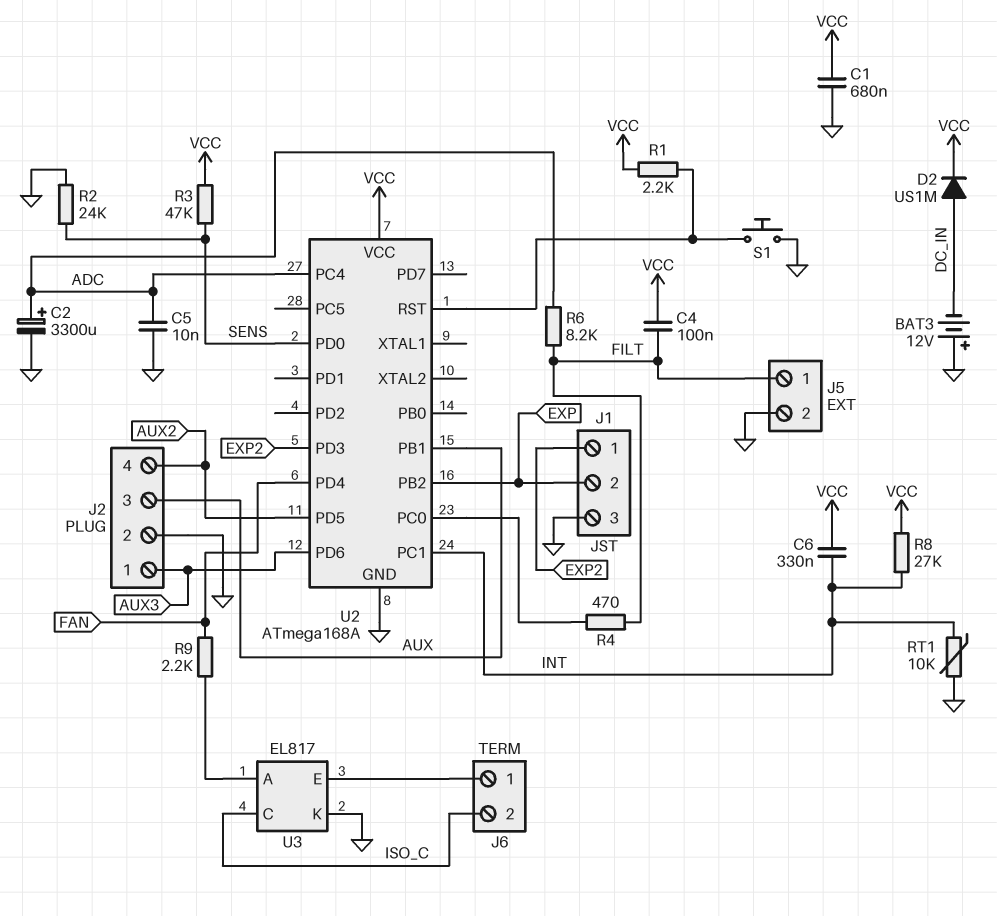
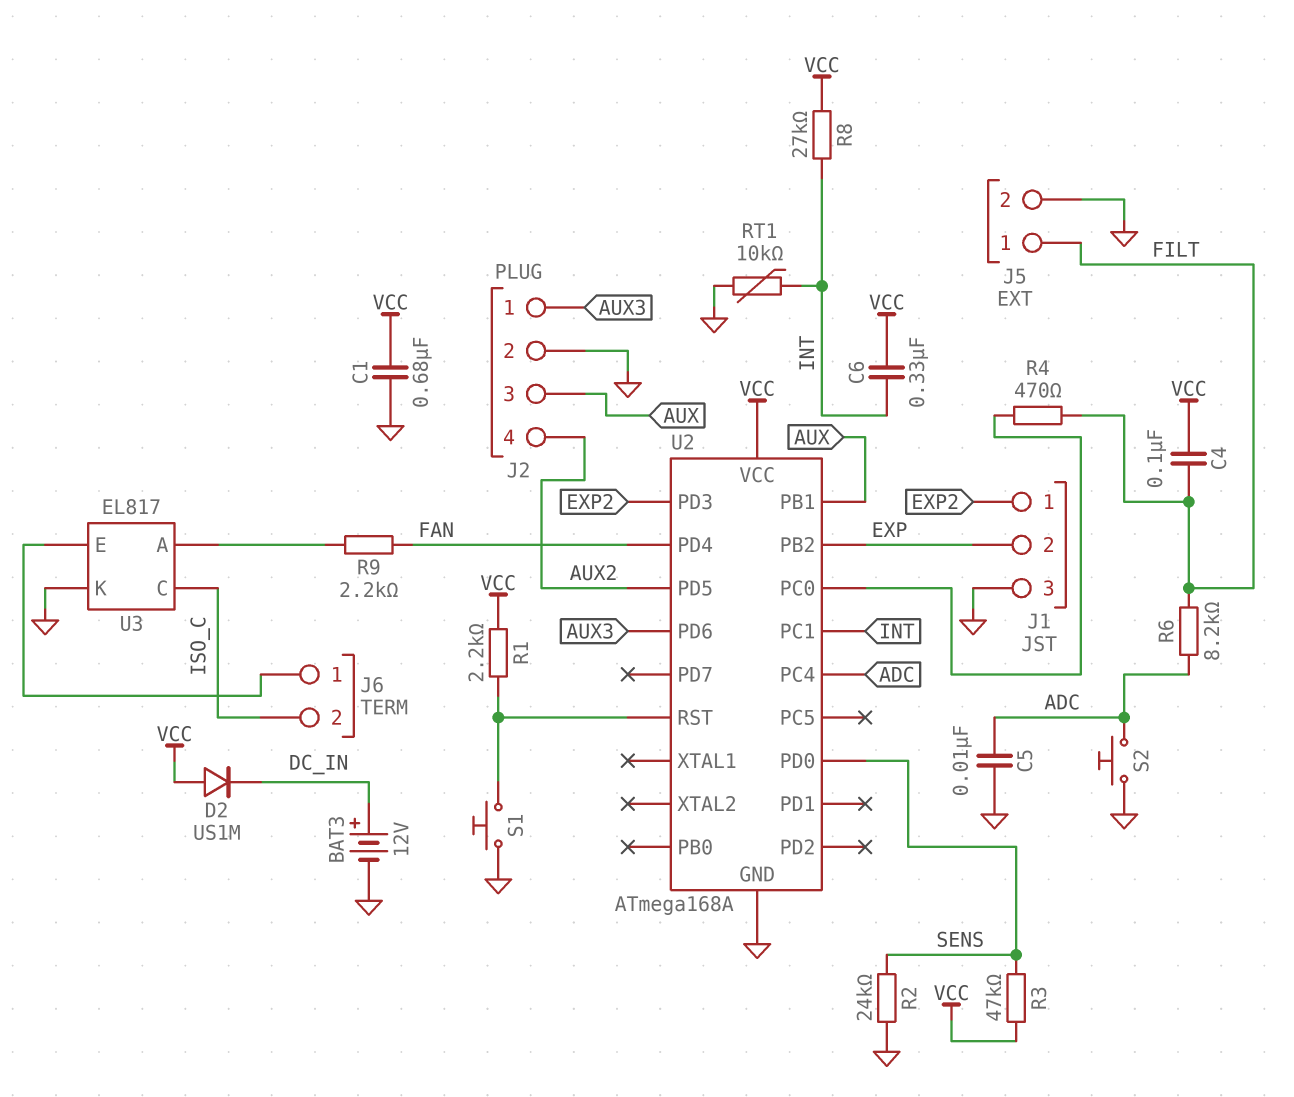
BAT3: 12V (plus GND, minus DC_IN) -> 12V (plus DC_IN, minus GND)
C2: 3300uF (plus ADC, minus GND) -> none
D2: diode US1M (A DC_IN, K VCC) -> diode US1M (A VCC, K DC_IN)
S2: none -> button (ADC, GND)

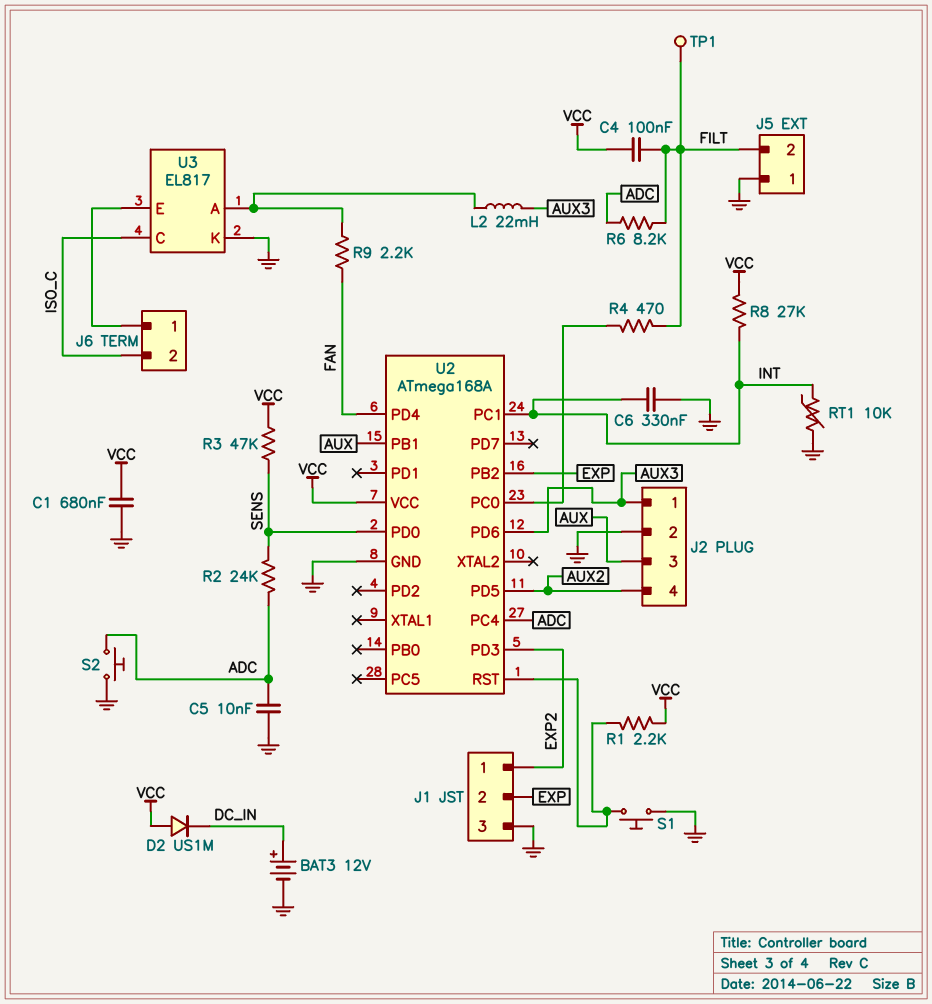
C6: 330nF (INT, VCC) -> 330nF (GND, INT)
J5 pin 1: FILT -> GND
J5 pin 2: GND -> FILT
L2: none -> 22mH (AUX3, U3/A)
R2: 24k (GND, SENS) -> 24k (ADC, SENS)
TP1: none -> test point (FILT)

